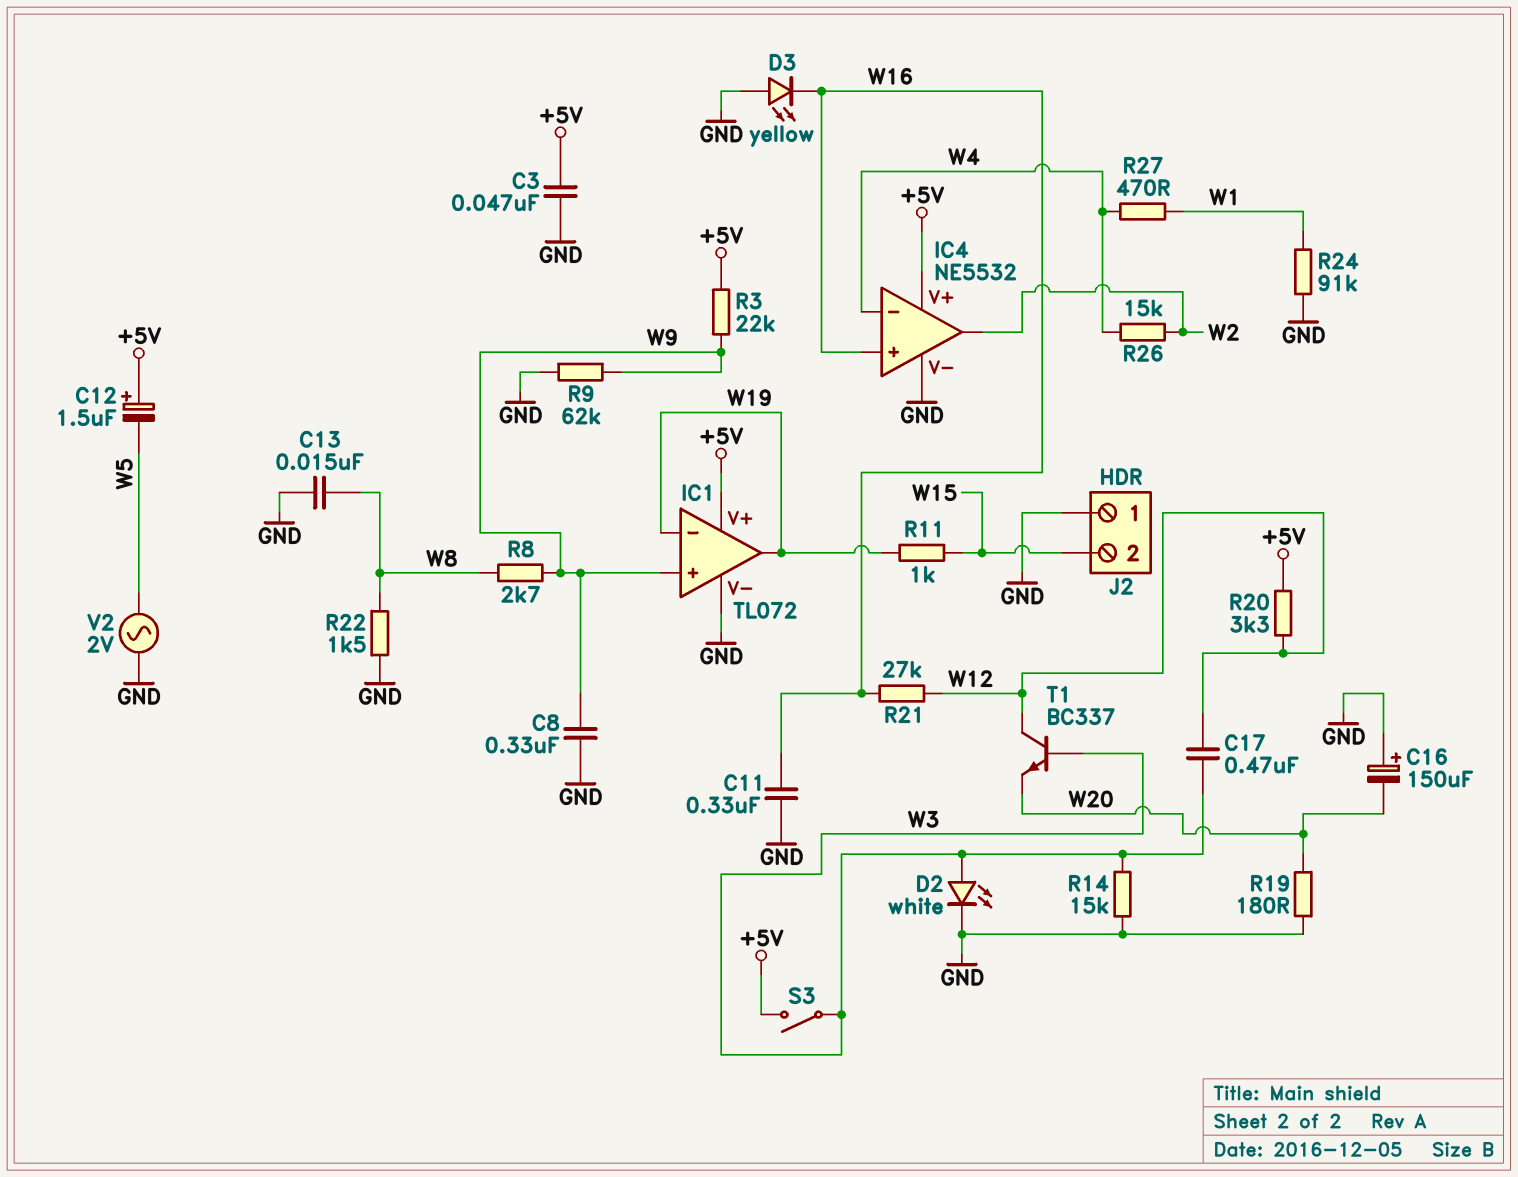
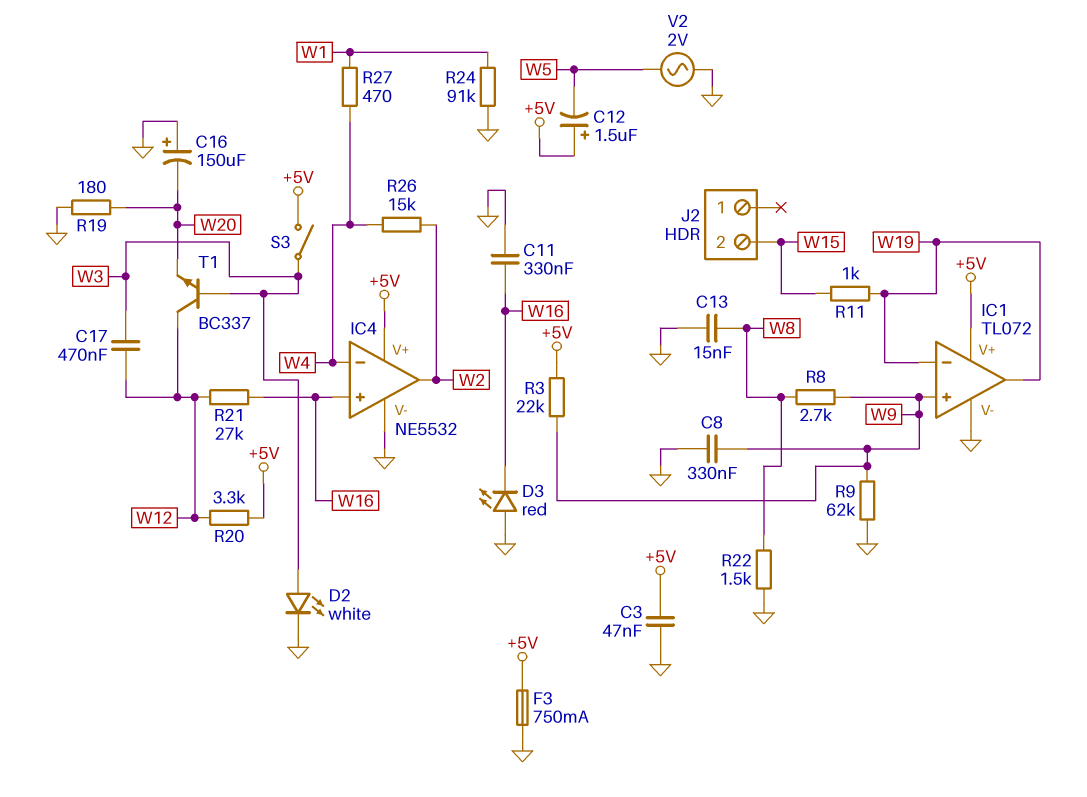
D3: LED yellow (A GND, K W16) -> LED red (A GND, K W16)
F3: none -> 750mA (+5V, GND)
J2 pin 1: GND -> none
R14: 15k (GND, W3) -> none

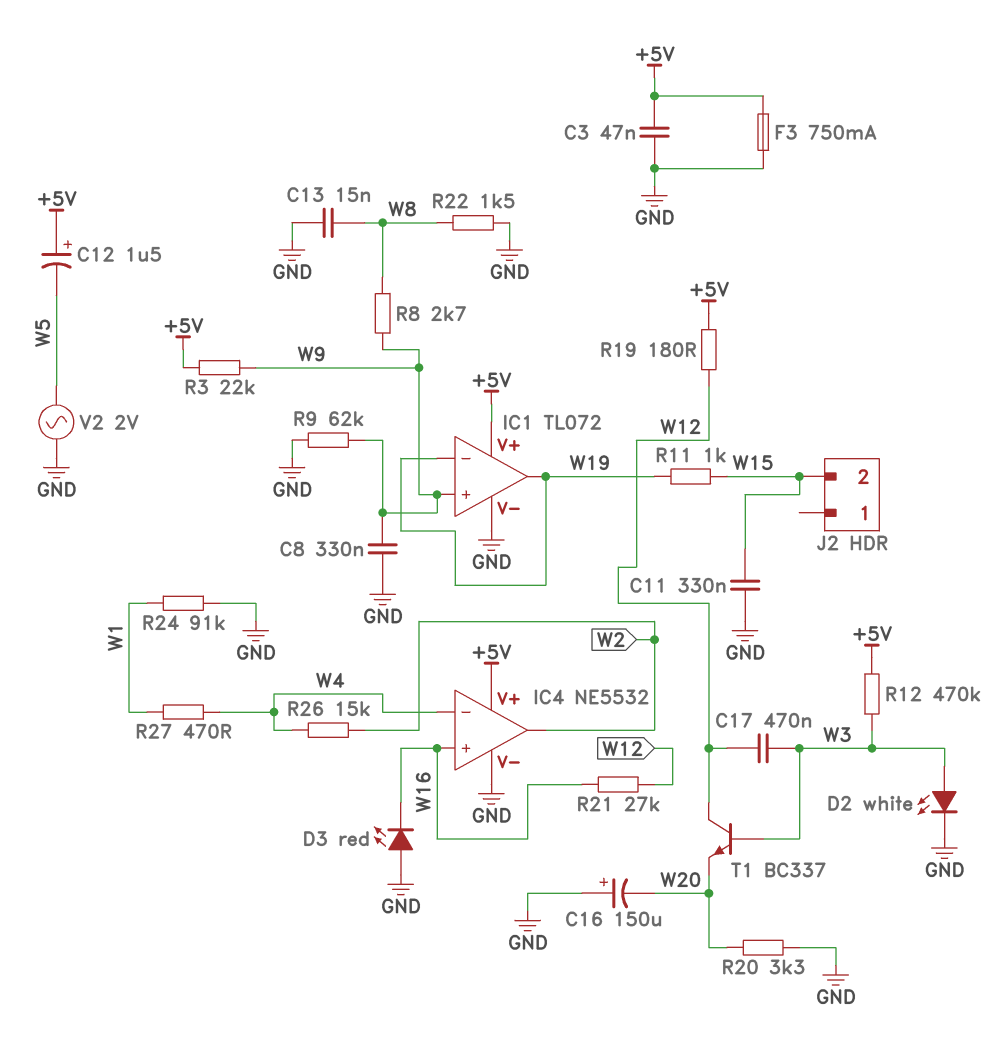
C11: 330nF (GND, W16) -> 330nF (GND, W15)
R12: none -> 470k (+5V, W3)
R19: 180 (GND, W20) -> 180 (+5V, W12)
R20: 3.3k (+5V, W12) -> 3.3k (GND, W20)
S3: switch (+5V, W3) -> none

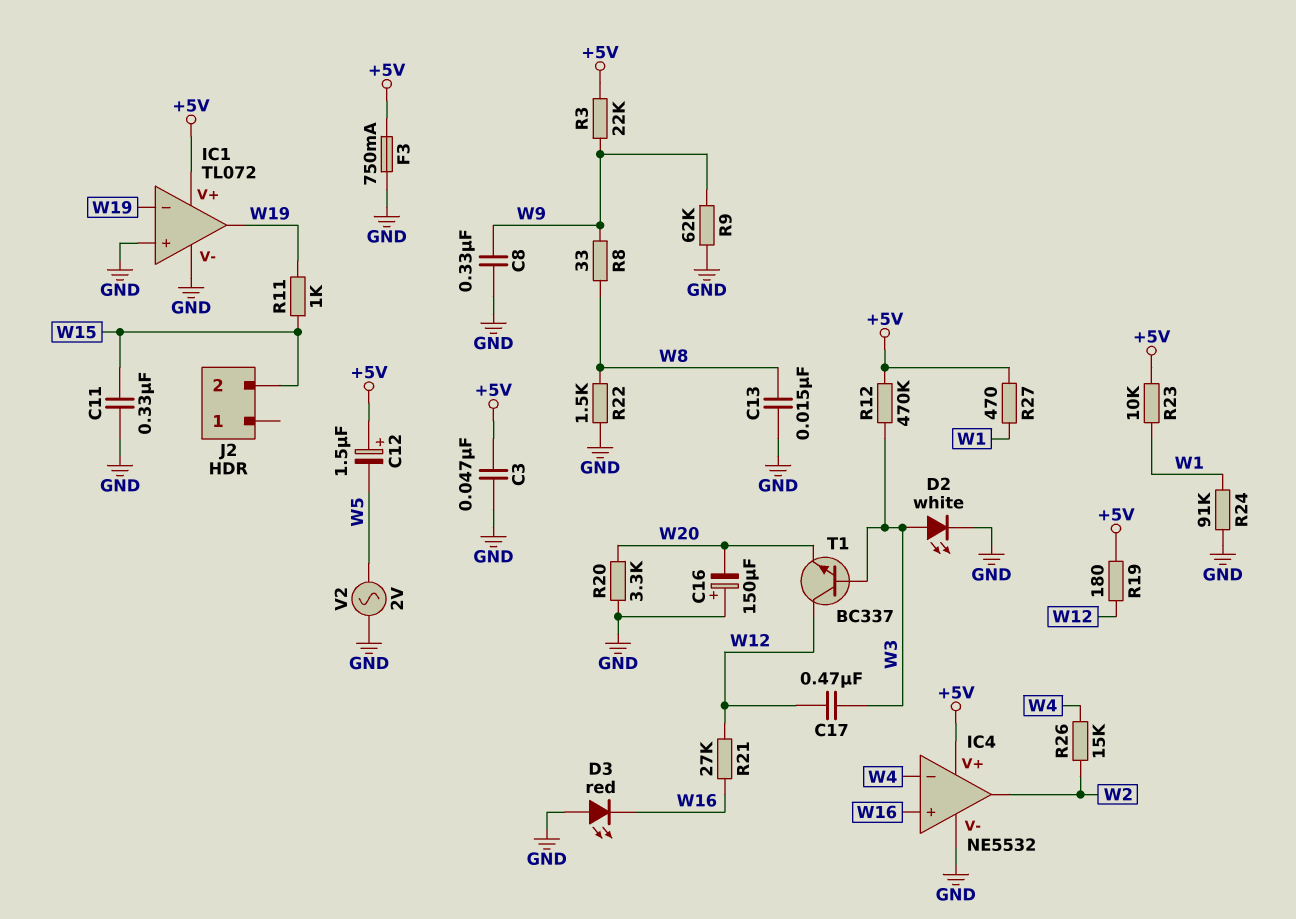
IC1 pin in+: W9 -> GND
R8: 2.7k (W8, W9) -> 33 (W8, W9)
R23: none -> 10k (+5V, W1)
R27: 470 (W1, W4) -> 470 (+5V, W1)

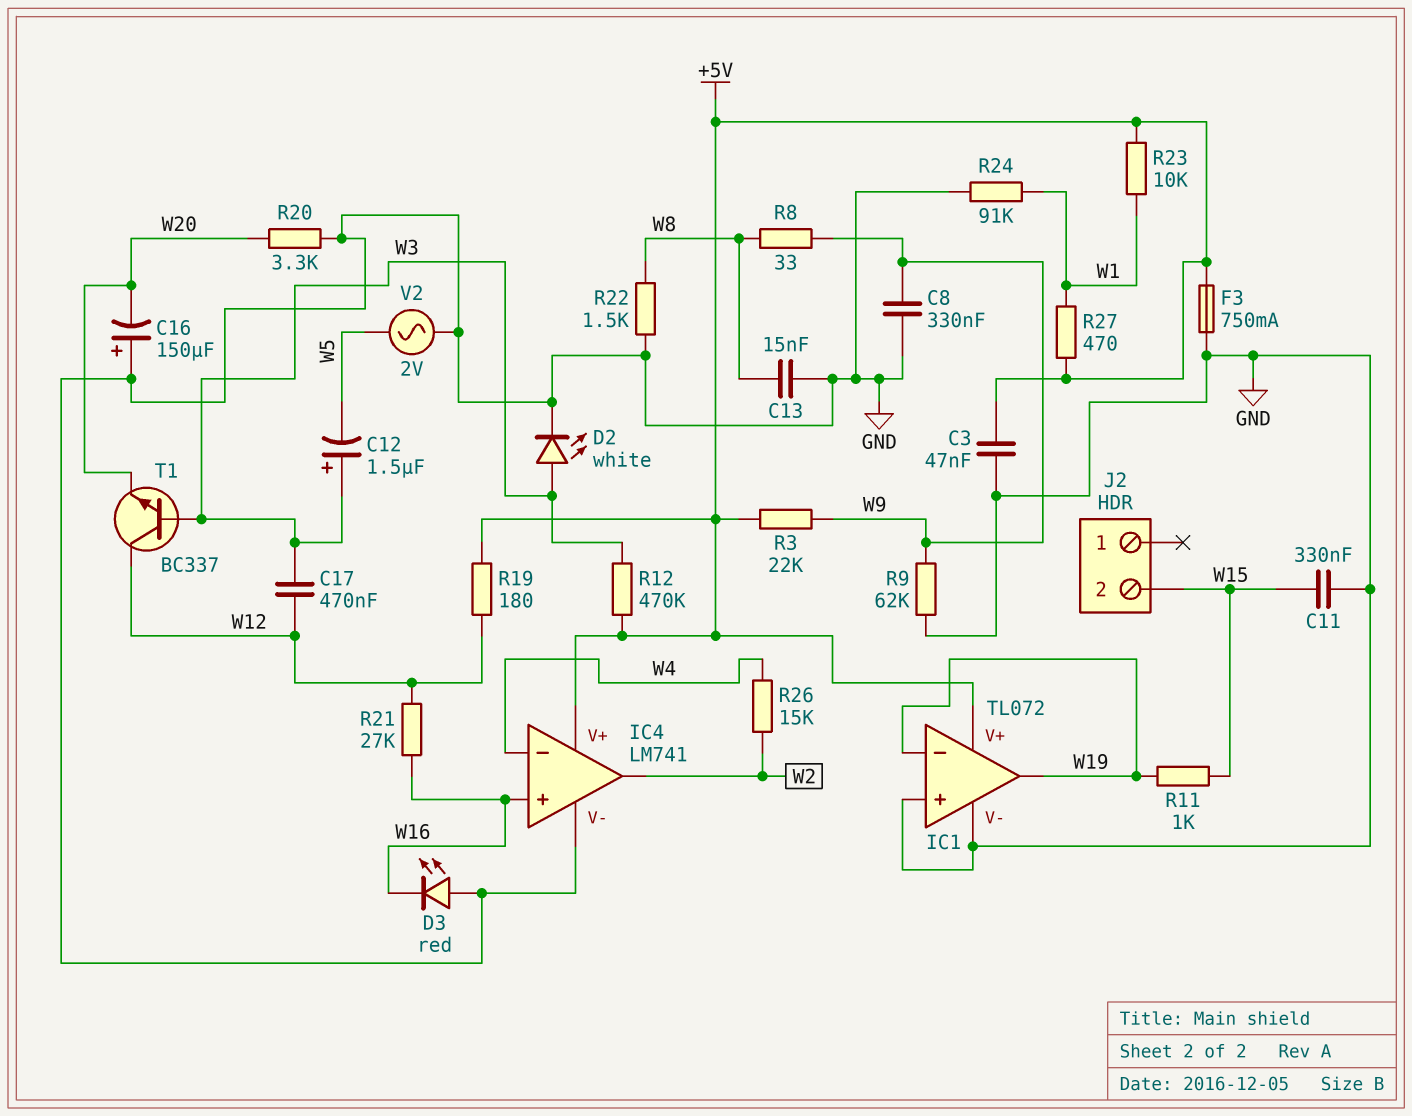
C12: 1.5uF (plus +5V, minus W5) -> 1.5uF (plus W3, minus W5)
IC4: NE5532 -> LM741

